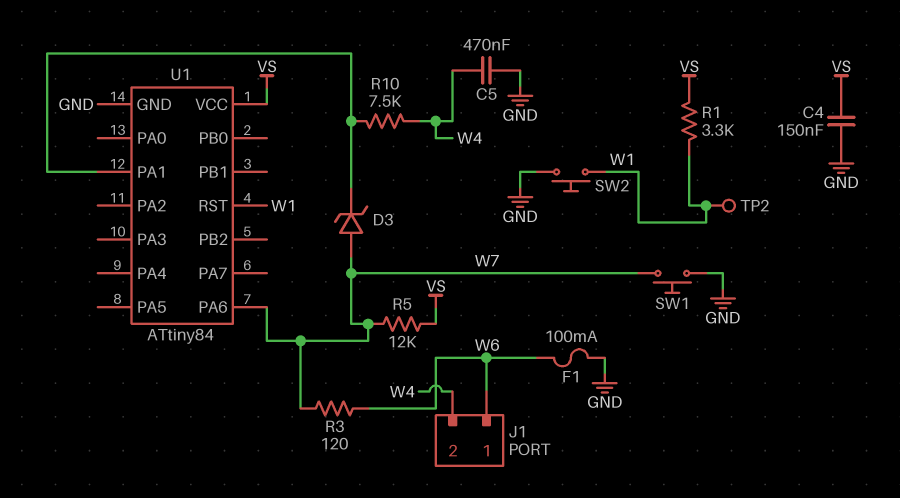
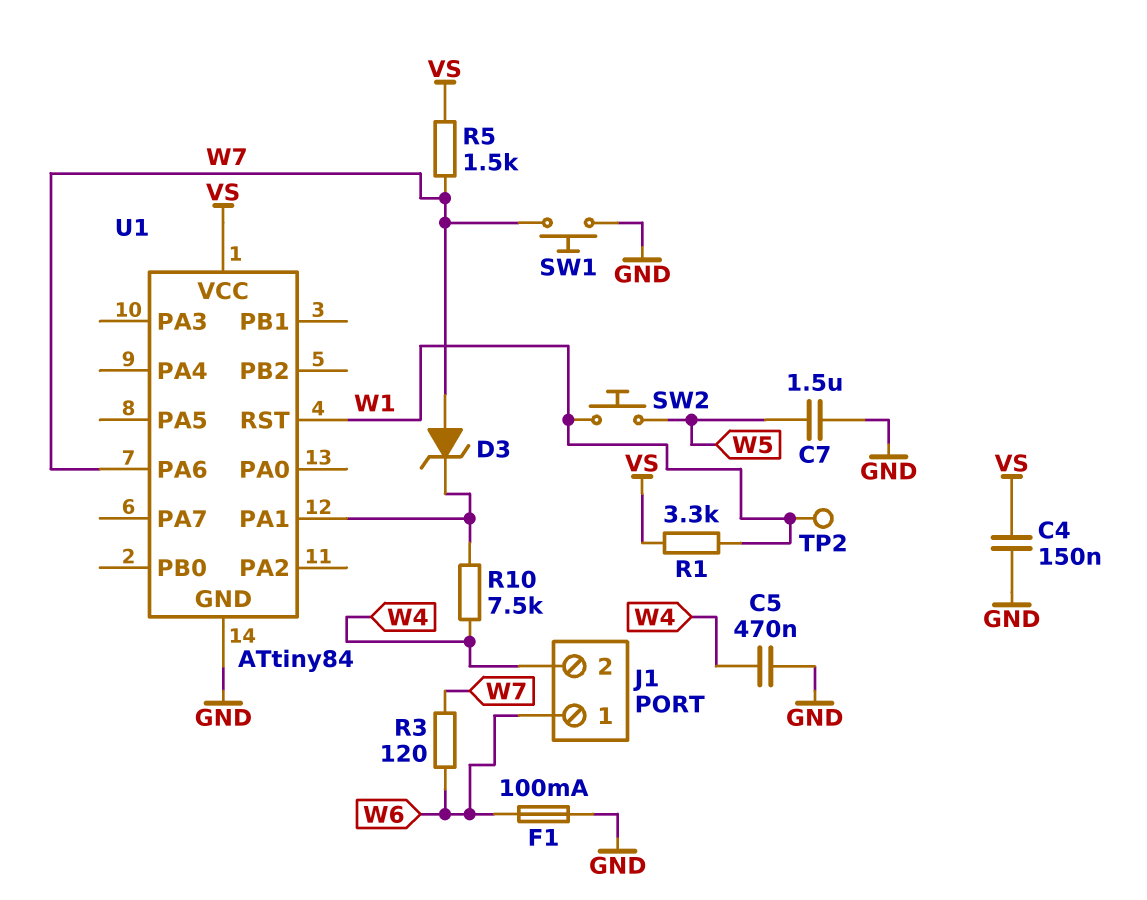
C7: none -> 1.5uF (GND, W5)
R5: 12k (VS, W7) -> 1.5k (VS, W7)
SW2: button (GND, W1) -> button (W1, W5)

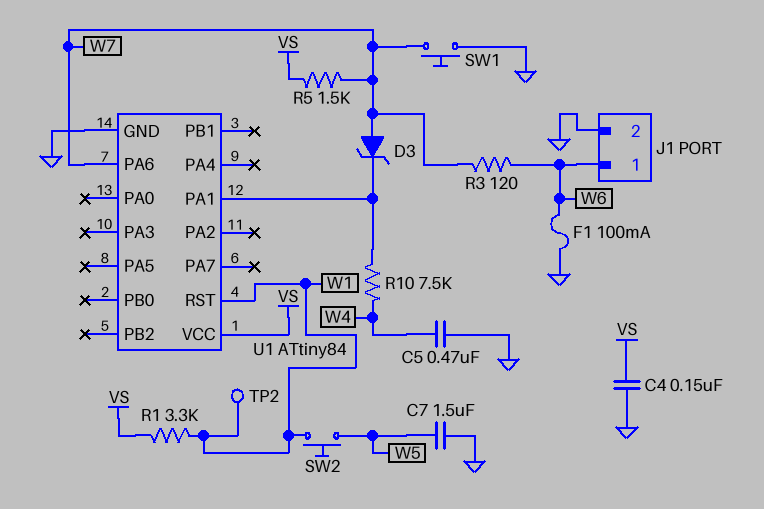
J1 pin 2: W4 -> GND

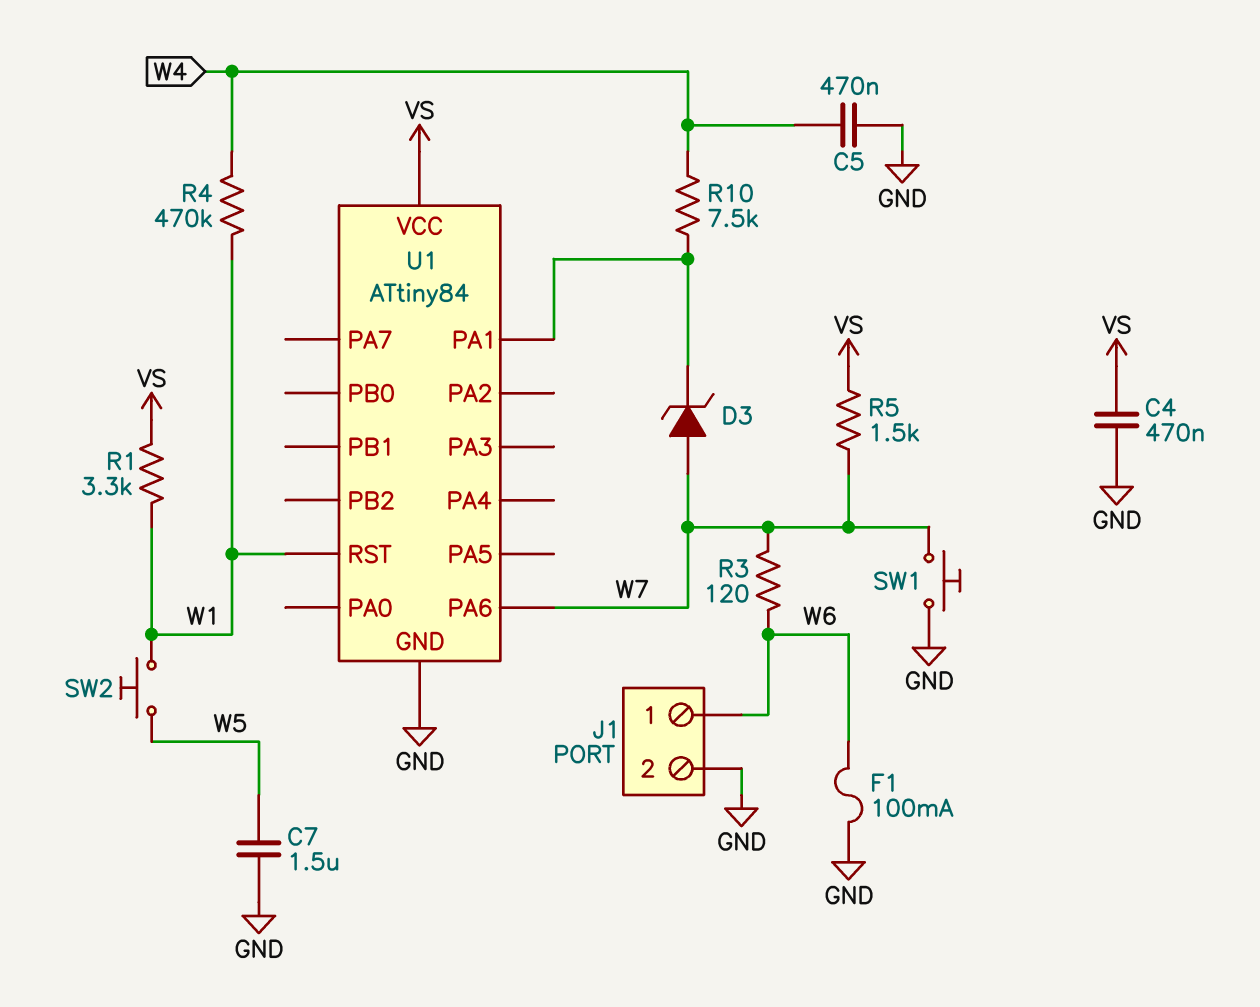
C4: 150nF (GND, VS) -> 470nF (GND, VS)
R4: none -> 470k (W1, W4)
TP2: test point (W1) -> none

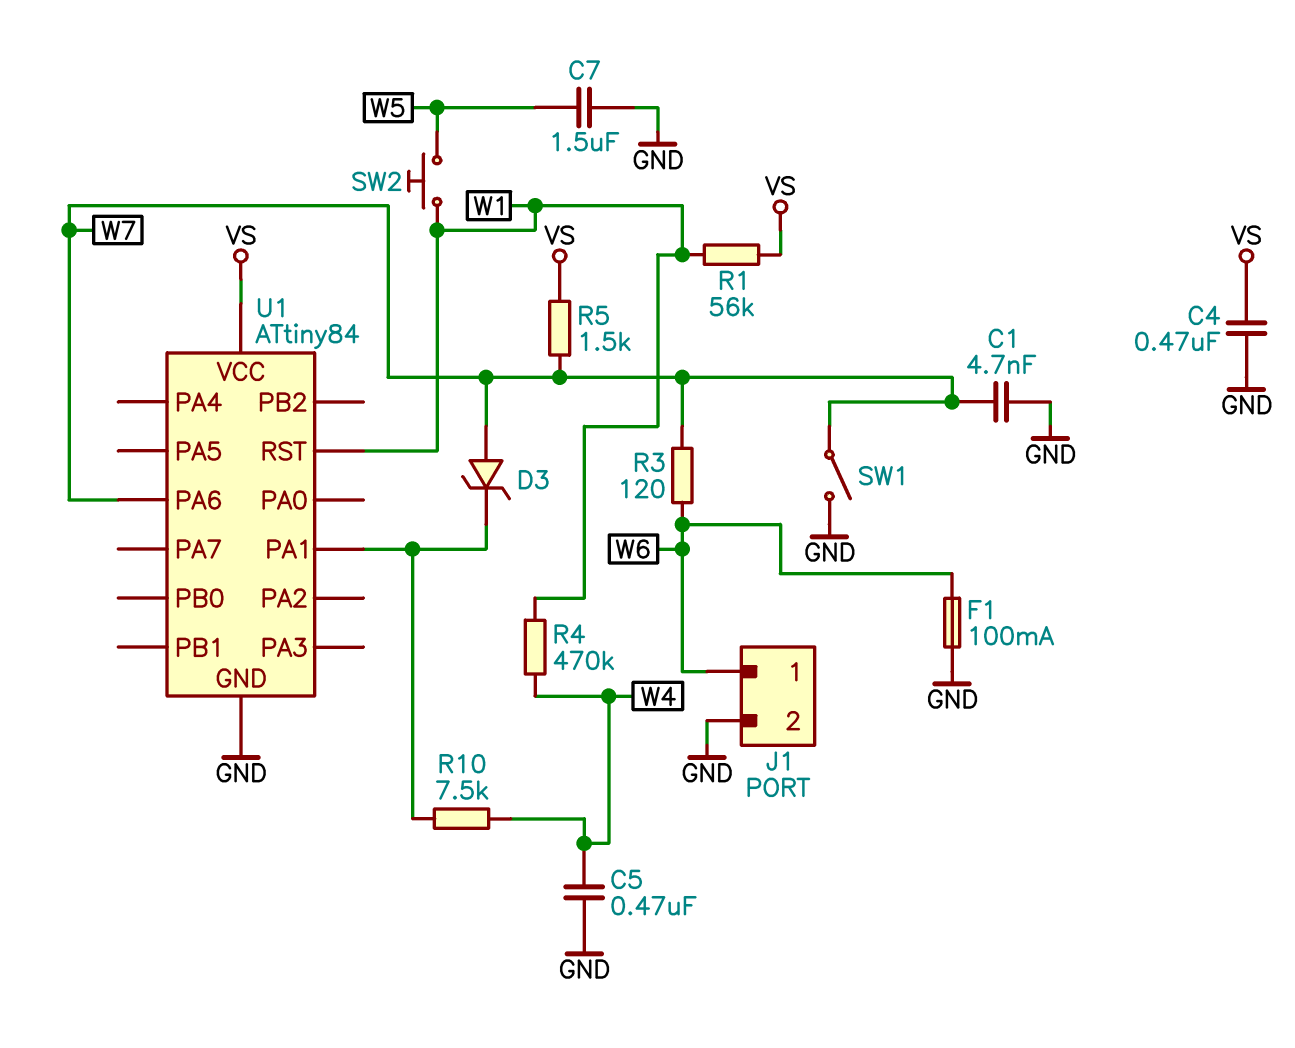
C1: none -> 4.7nF (GND, W7)
R1: 3.3k (VS, W1) -> 56k (VS, W1)
SW1: button (GND, W7) -> switch (GND, W7)

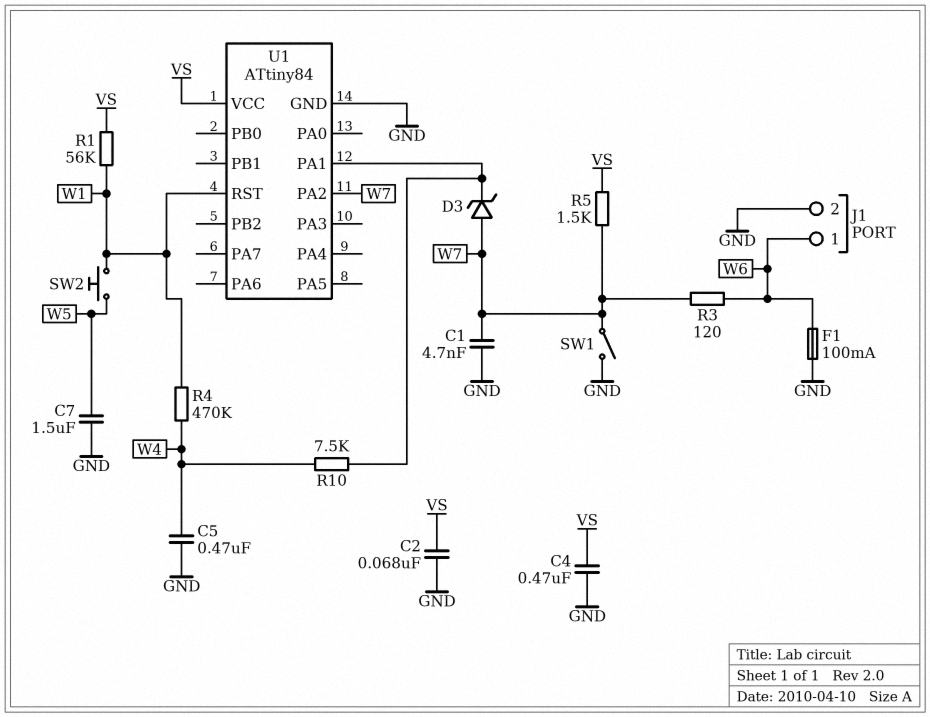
C2: none -> 68nF (GND, VS)
U1 pin PA2: none -> W7
U1 pin PA6: W7 -> none

